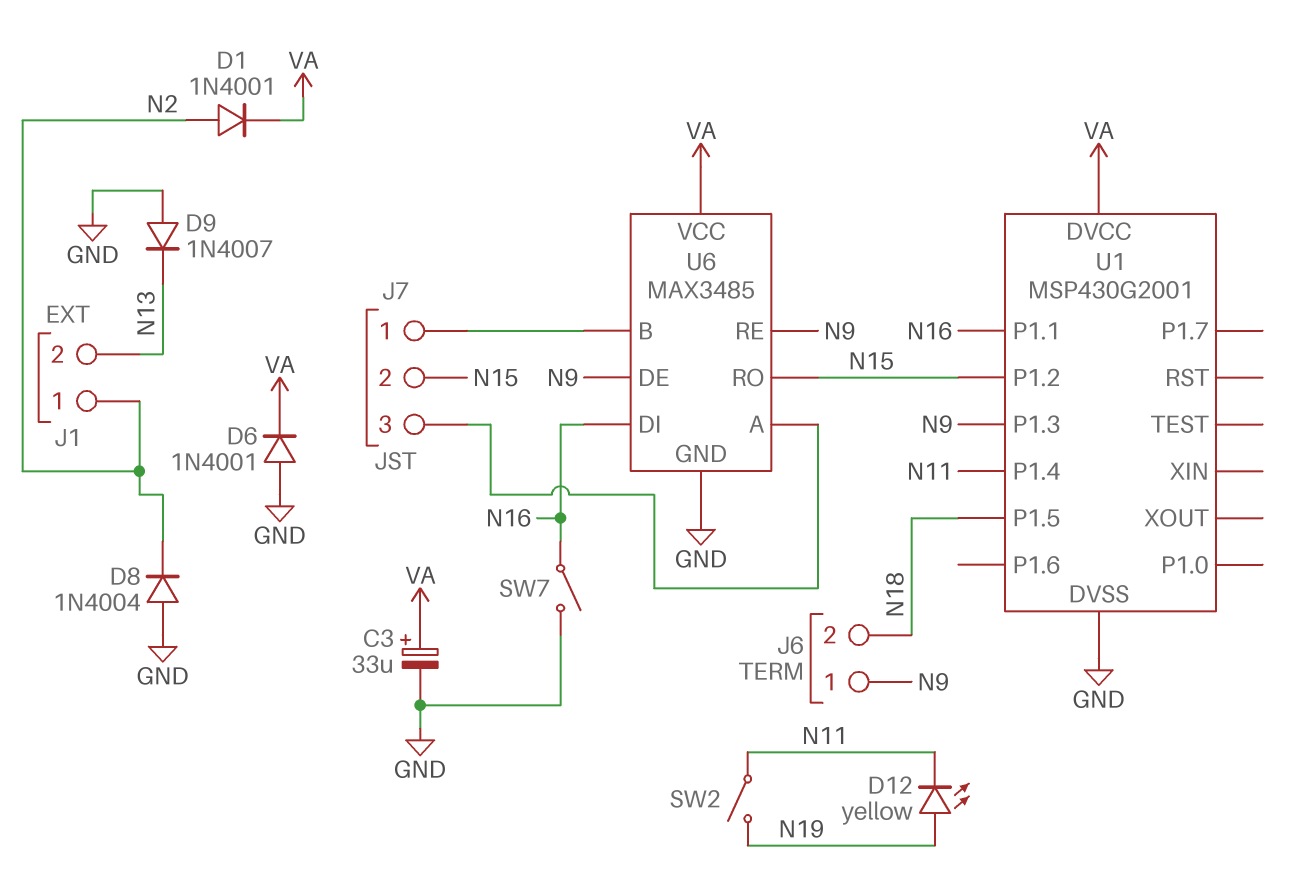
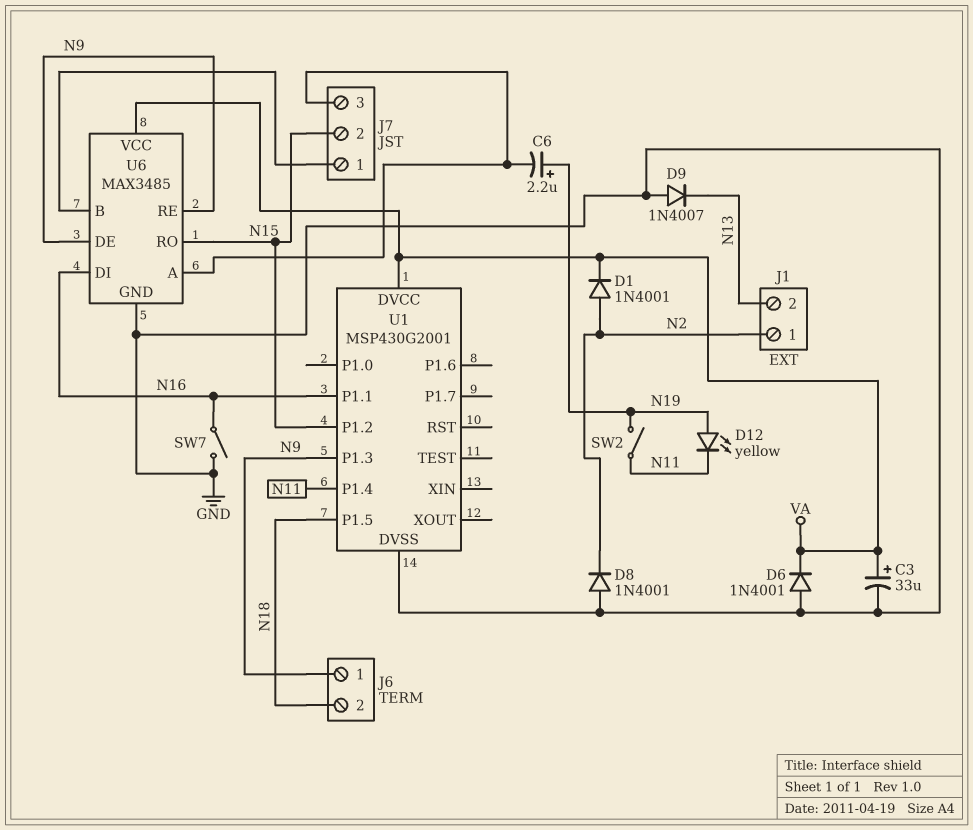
C6: none -> 2.2uF (plus N19, minus J7/3)
D8: diode 1N4004 (A GND, K N2) -> diode 1N4001 (A GND, K N2)

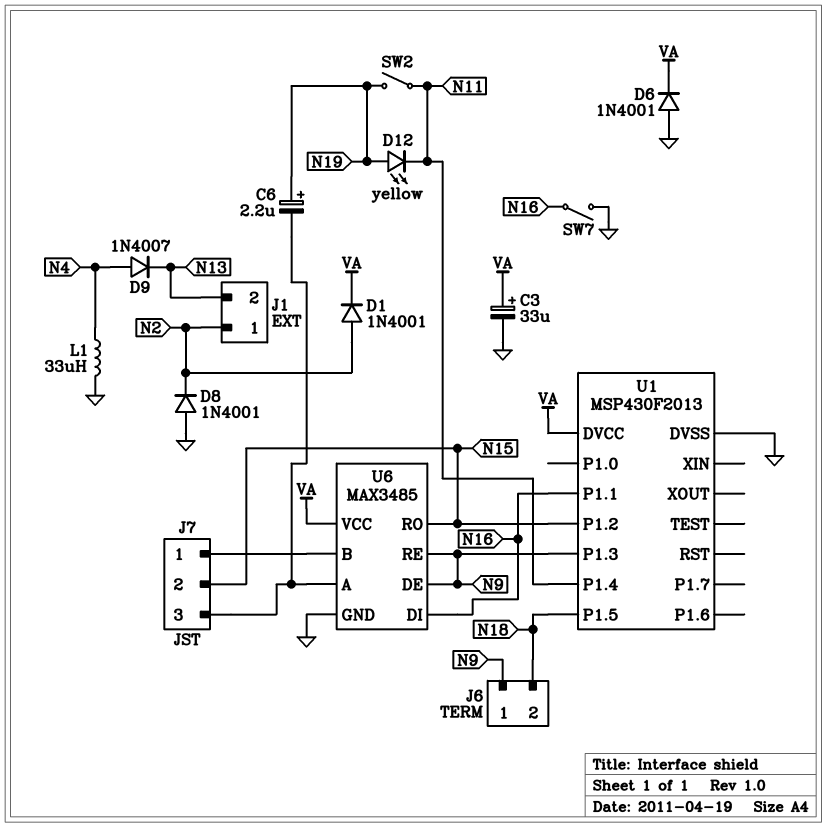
D9: diode 1N4007 (A GND, K N13) -> diode 1N4007 (A N4, K N13)
L1: none -> 33uH (GND, N4)
U1: MSP430G2001 -> MSP430F2013

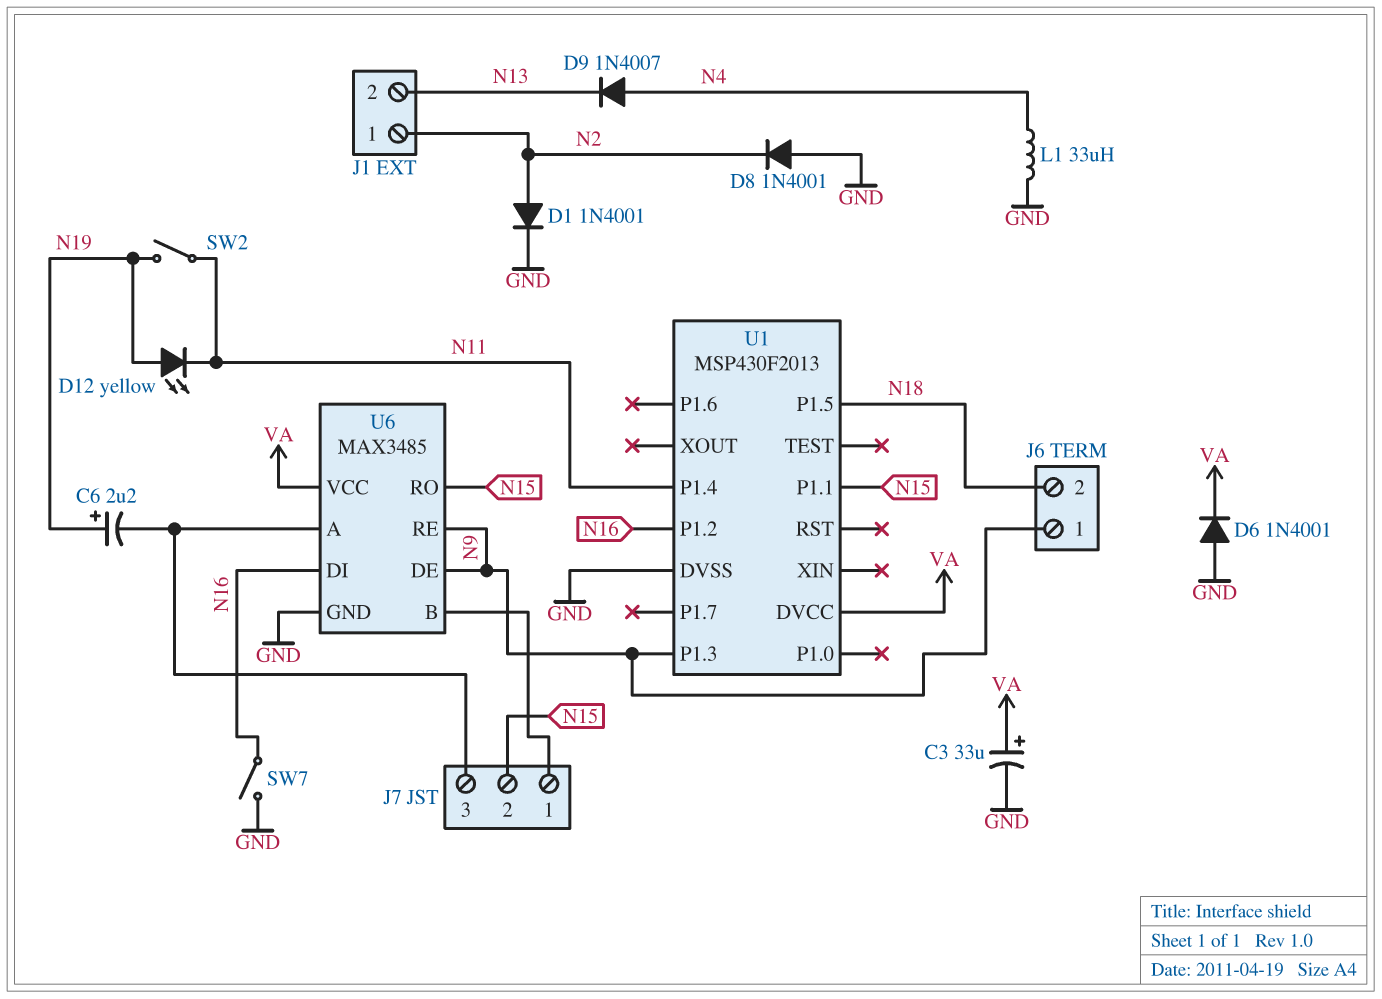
D1: diode 1N4001 (A N2, K VA) -> diode 1N4001 (A N2, K GND)
U1 pin P1.1: N16 -> N15
U1 pin P1.2: N15 -> N16

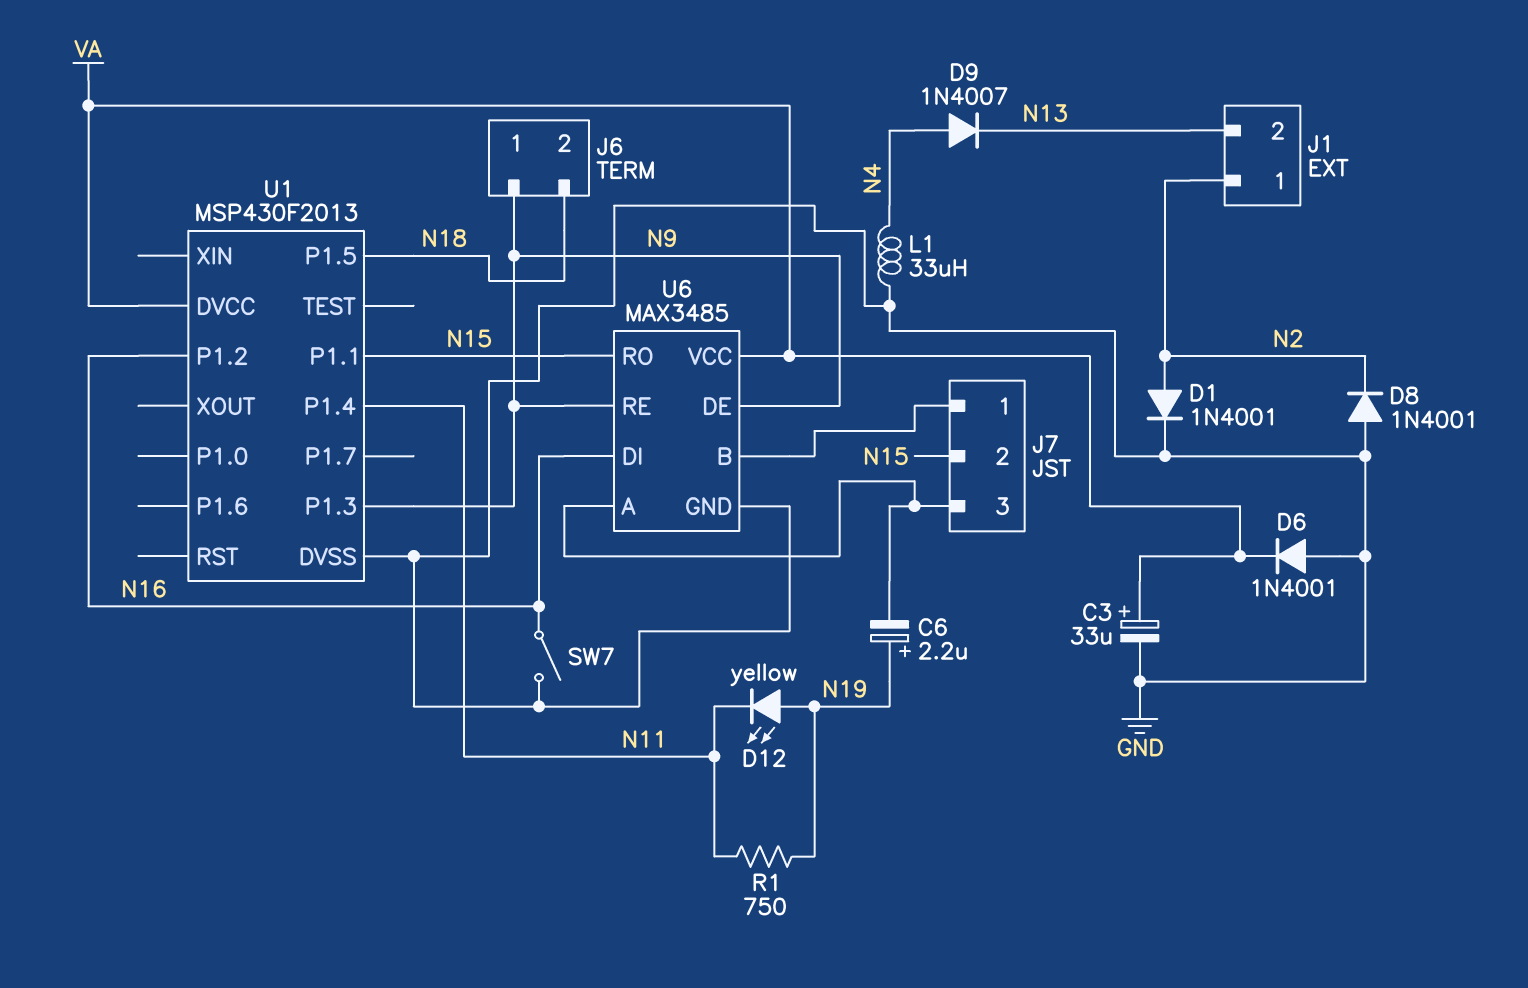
R1: none -> 750 (N11, N19)
SW2: switch (N11, N19) -> none

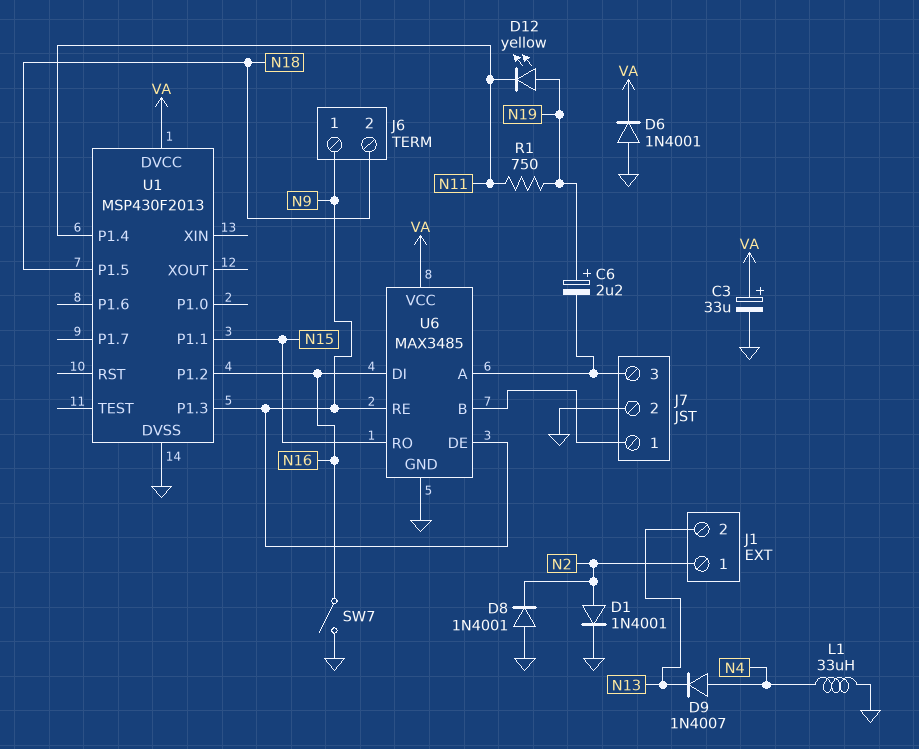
J7 pin 2: N15 -> GND

